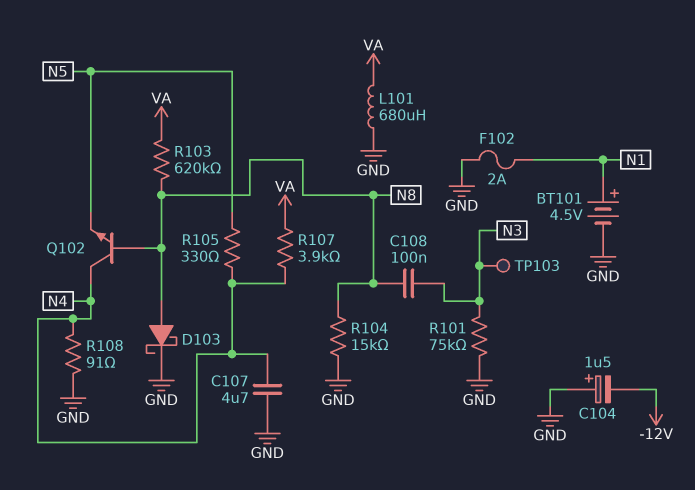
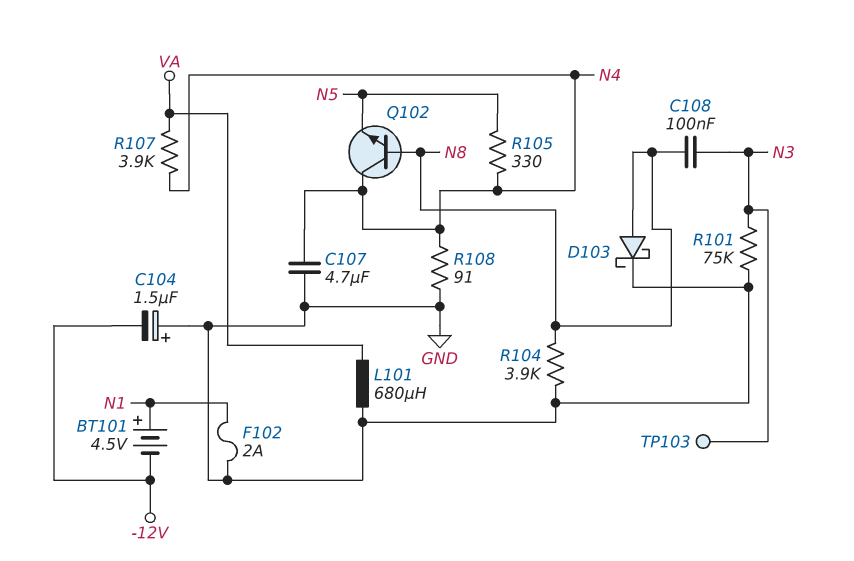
BT101: 4.5V (plus N1, minus GND) -> 4.5V (plus N1, minus -12V)
R103: 620k (N8, VA) -> none
R104: 15k (GND, N8) -> 3.9k (GND, N8)

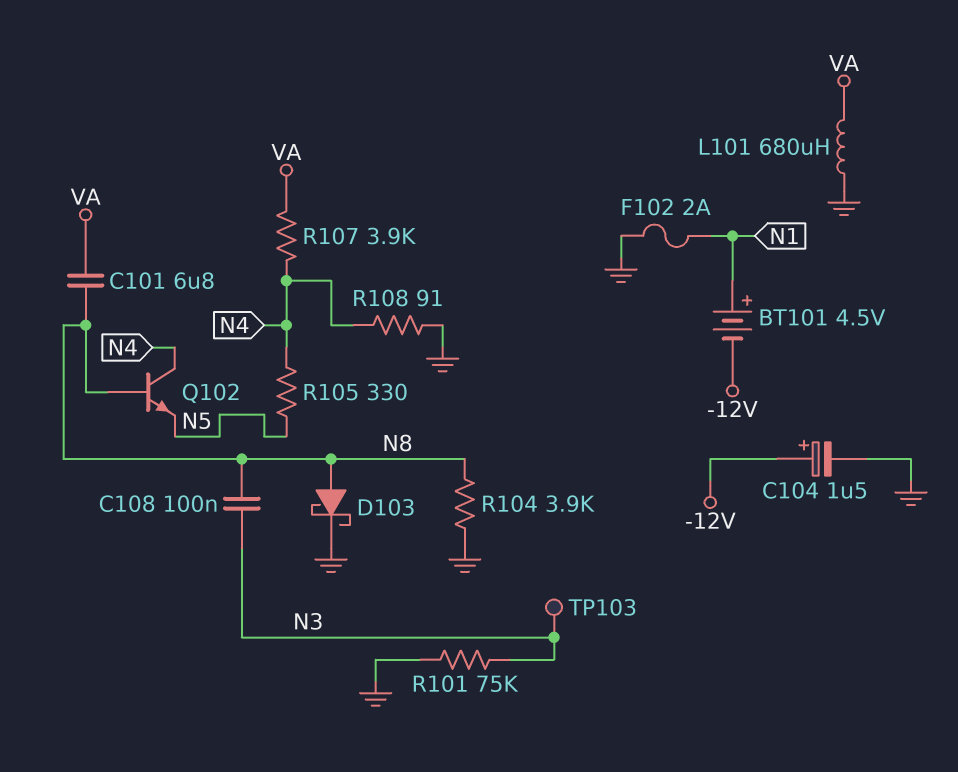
C101: none -> 6.8uF (N8, VA)
C104: 1.5uF (plus GND, minus -12V) -> 1.5uF (plus -12V, minus GND)
C107: 4.7uF (GND, N4) -> none

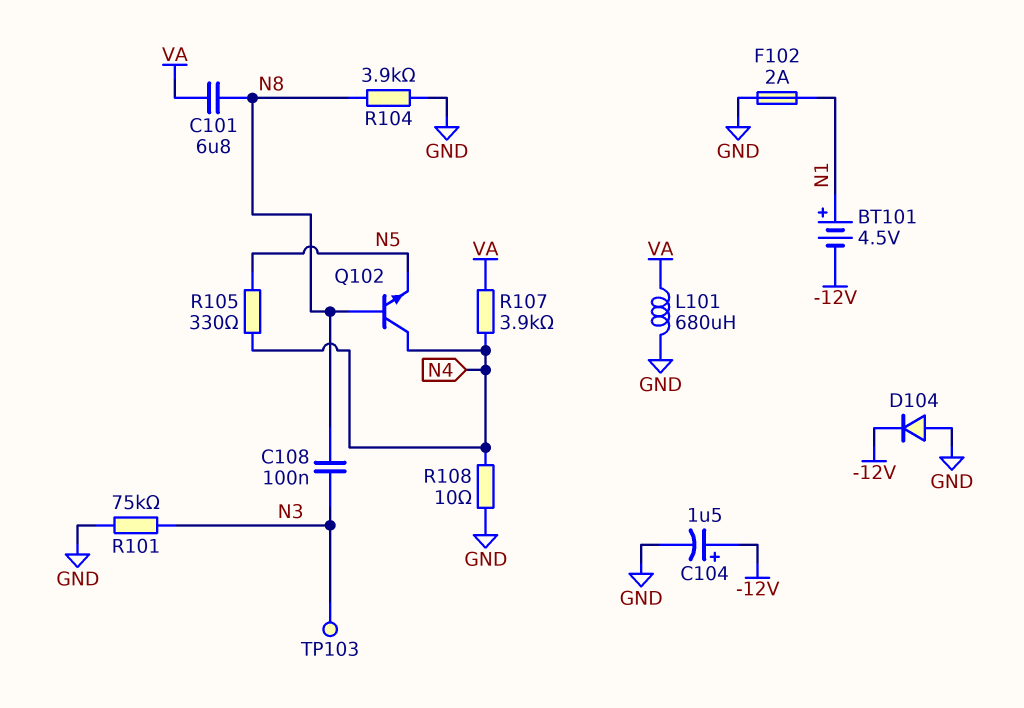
D103: schottky (A N8, K GND) -> none
D104: none -> diode (A GND, K -12V)
R108: 91 (GND, N4) -> 10 (GND, N4)

